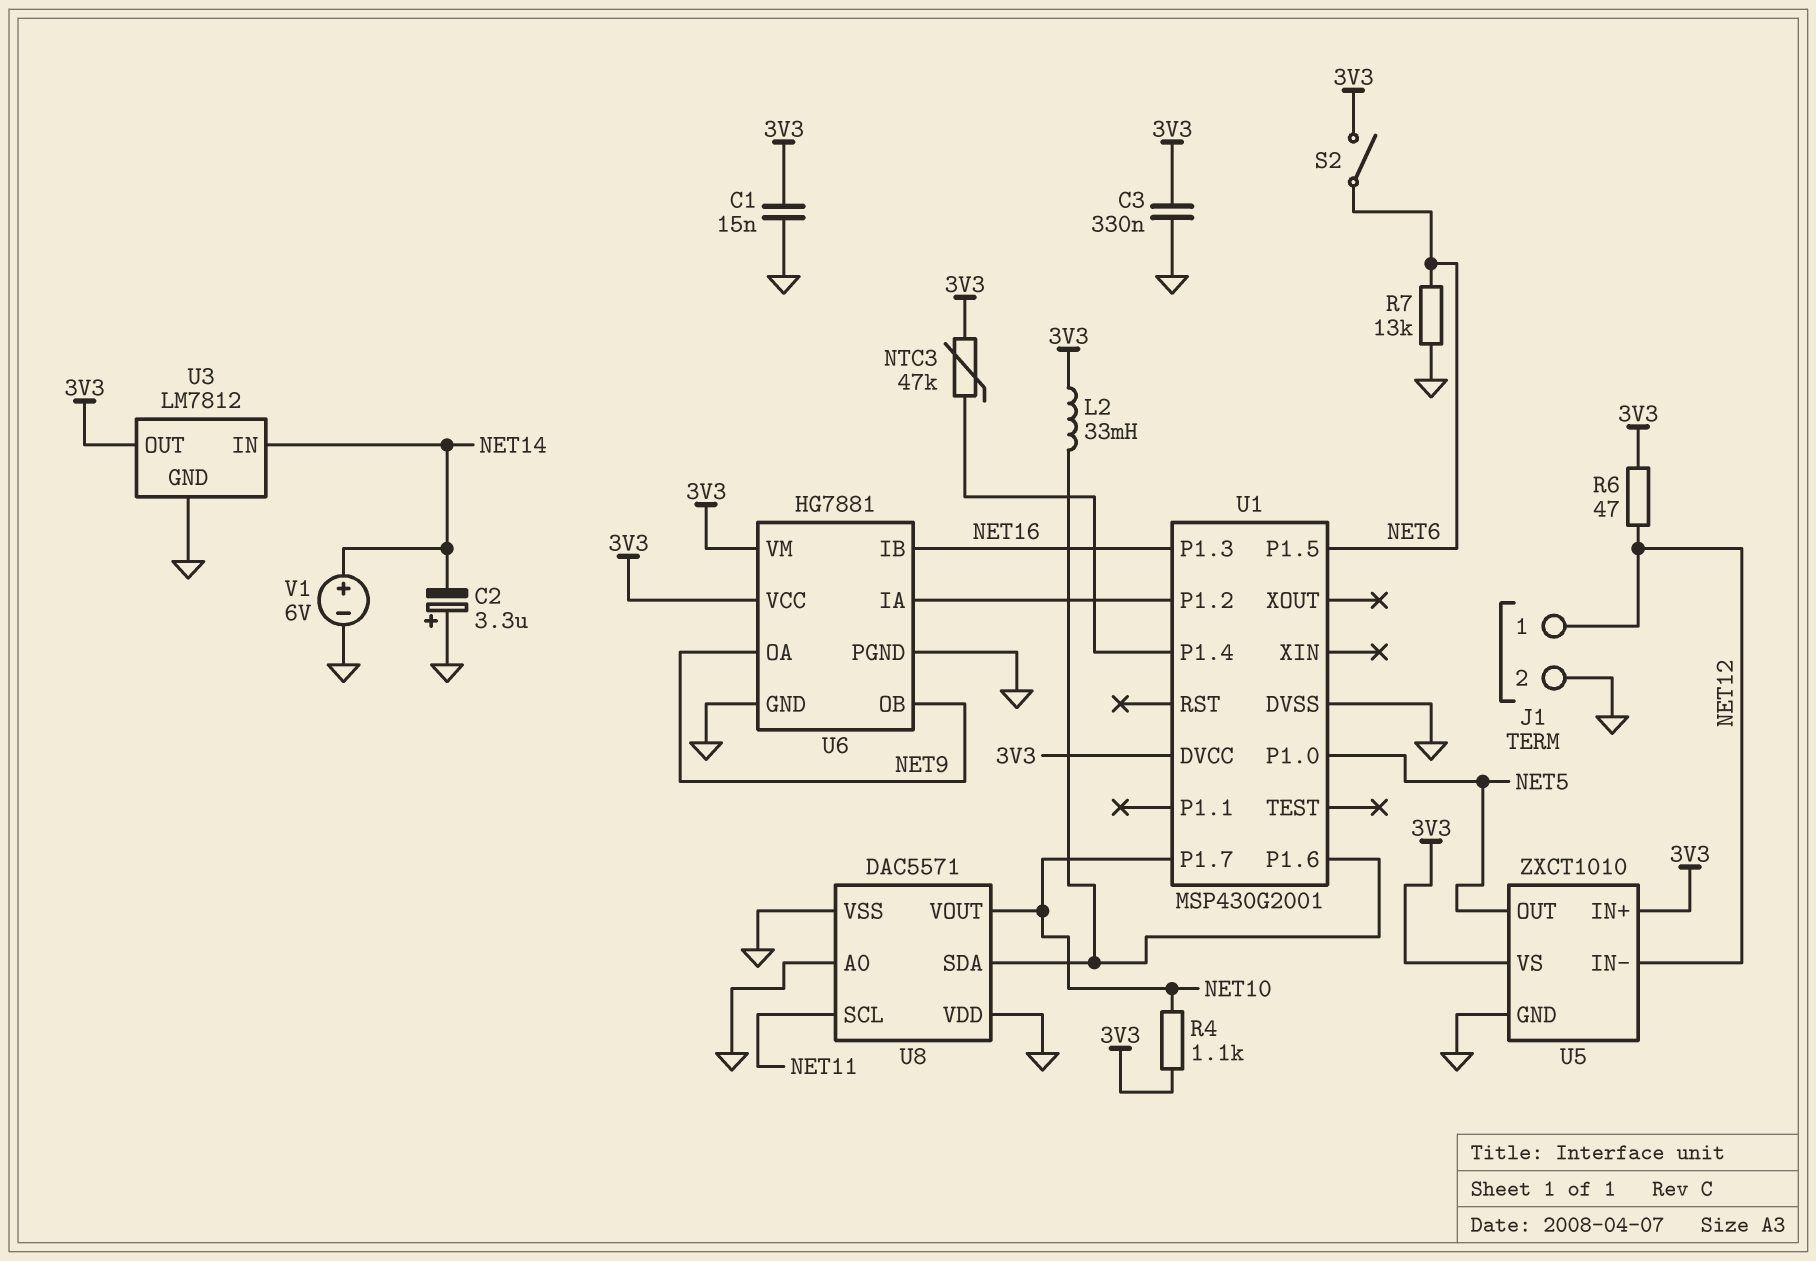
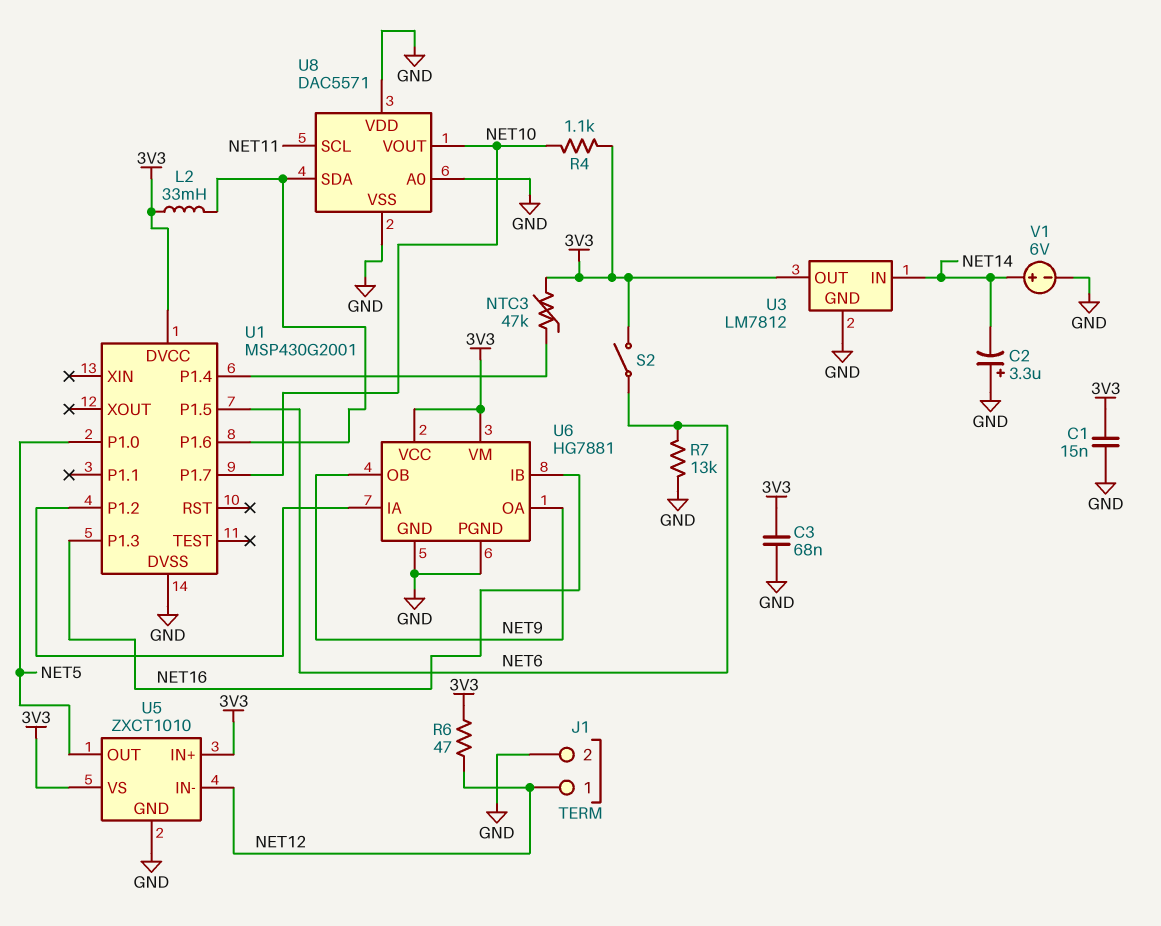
C3: 330nF (3V3, GND) -> 68nF (3V3, GND)

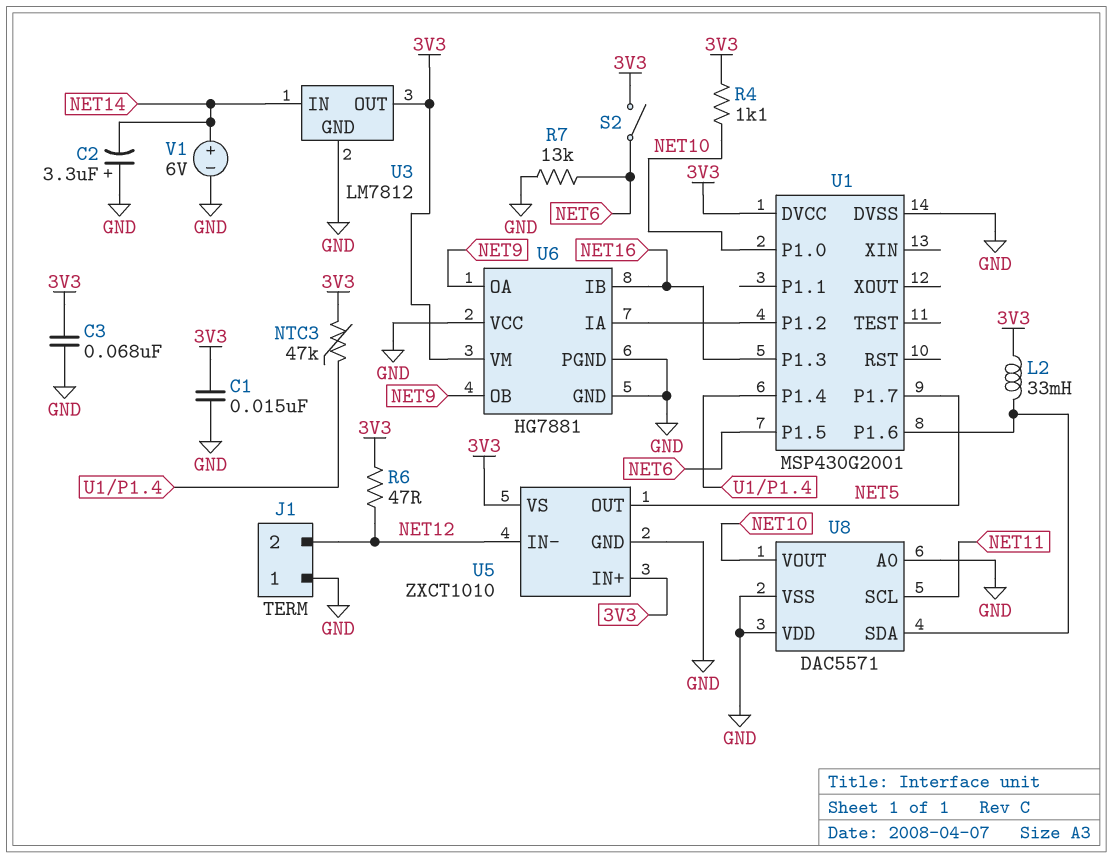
J1 pin 1: NET12 -> GND
J1 pin 2: GND -> NET12
U1 pin P1.0: NET5 -> NET10
U1 pin P1.7: NET10 -> NET5
U6 pin VCC: 3V3 -> GND

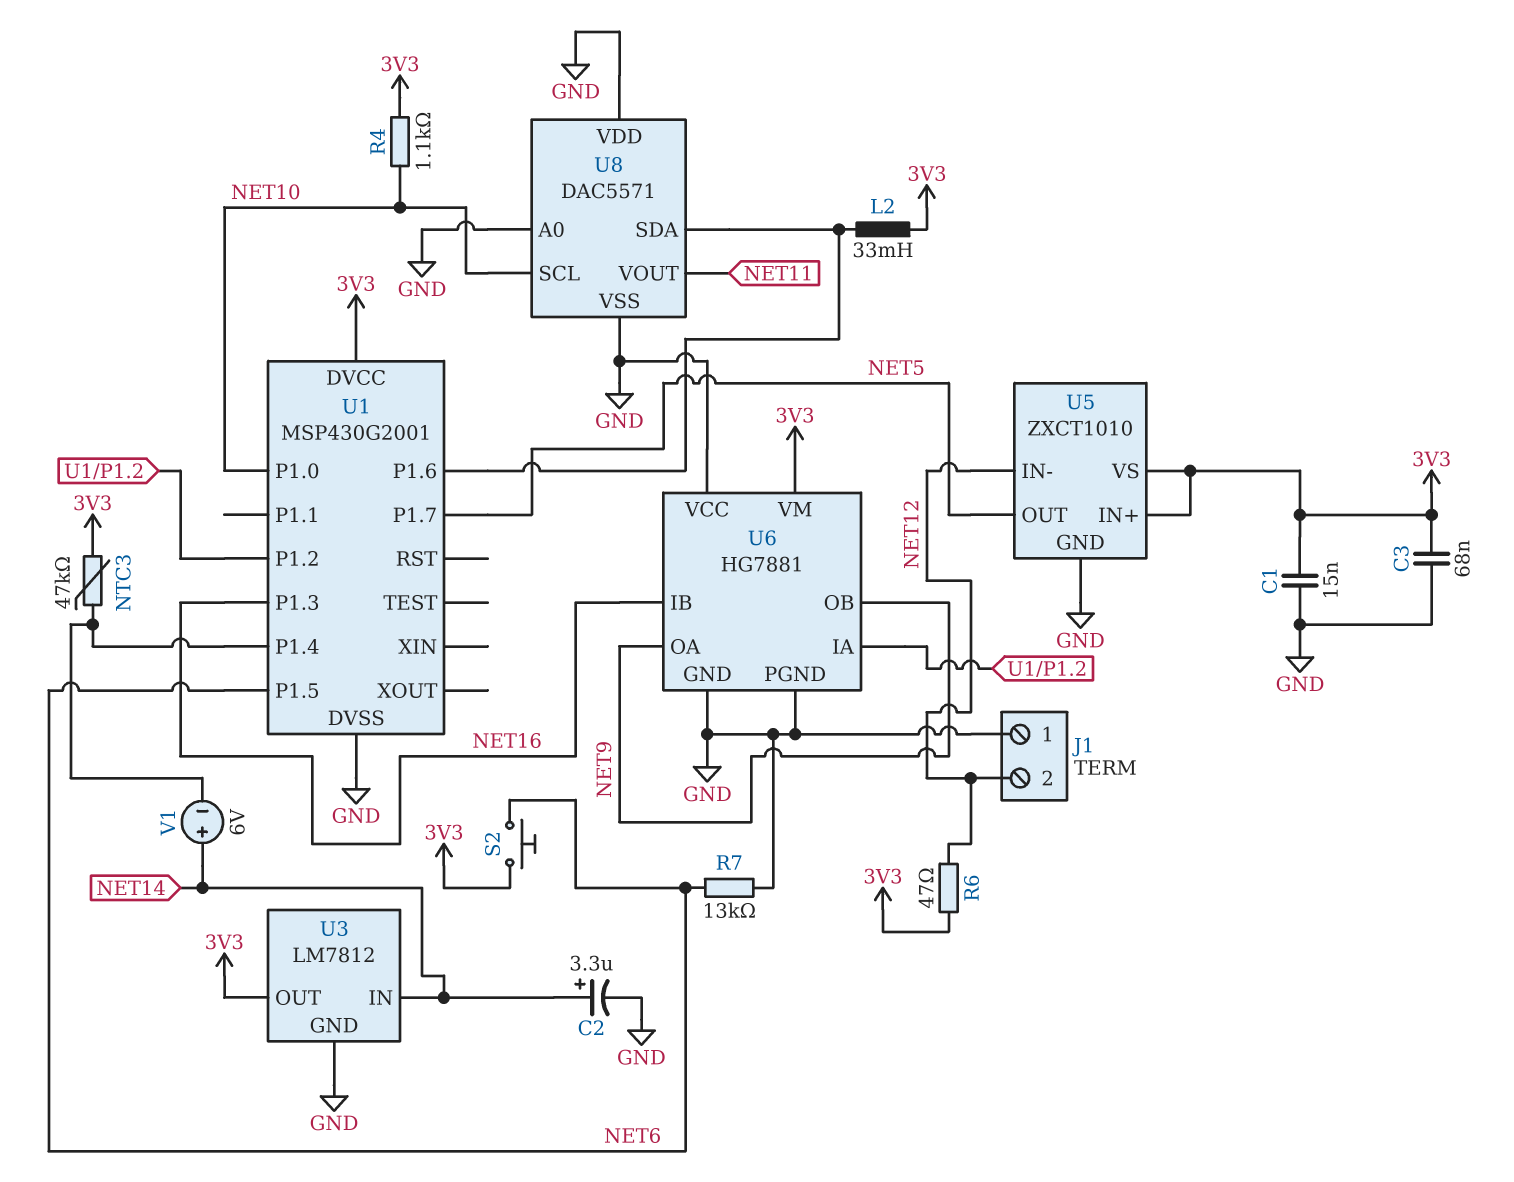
C2: 3.3uF (plus GND, minus NET14) -> 3.3uF (plus NET14, minus GND)
S2: switch (3V3, NET6) -> button (3V3, NET6)
U8 pin SCL: NET11 -> NET10
U8 pin VOUT: NET10 -> NET11
V1: 6V (plus NET14, minus GND) -> 6V (plus NET14, minus U1/P1.4)

